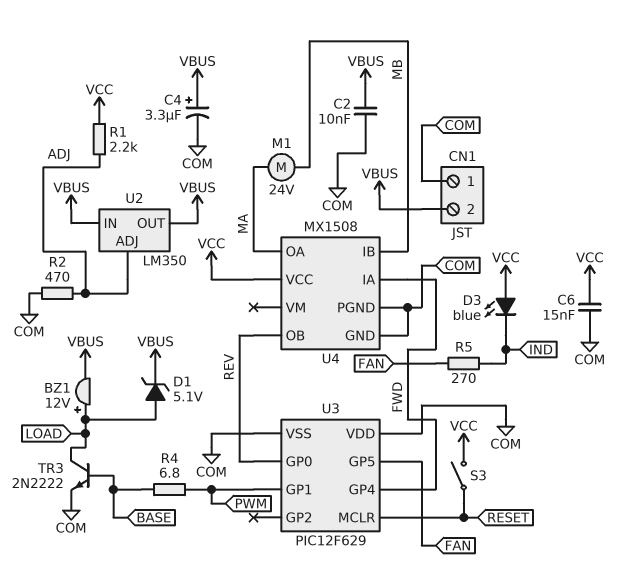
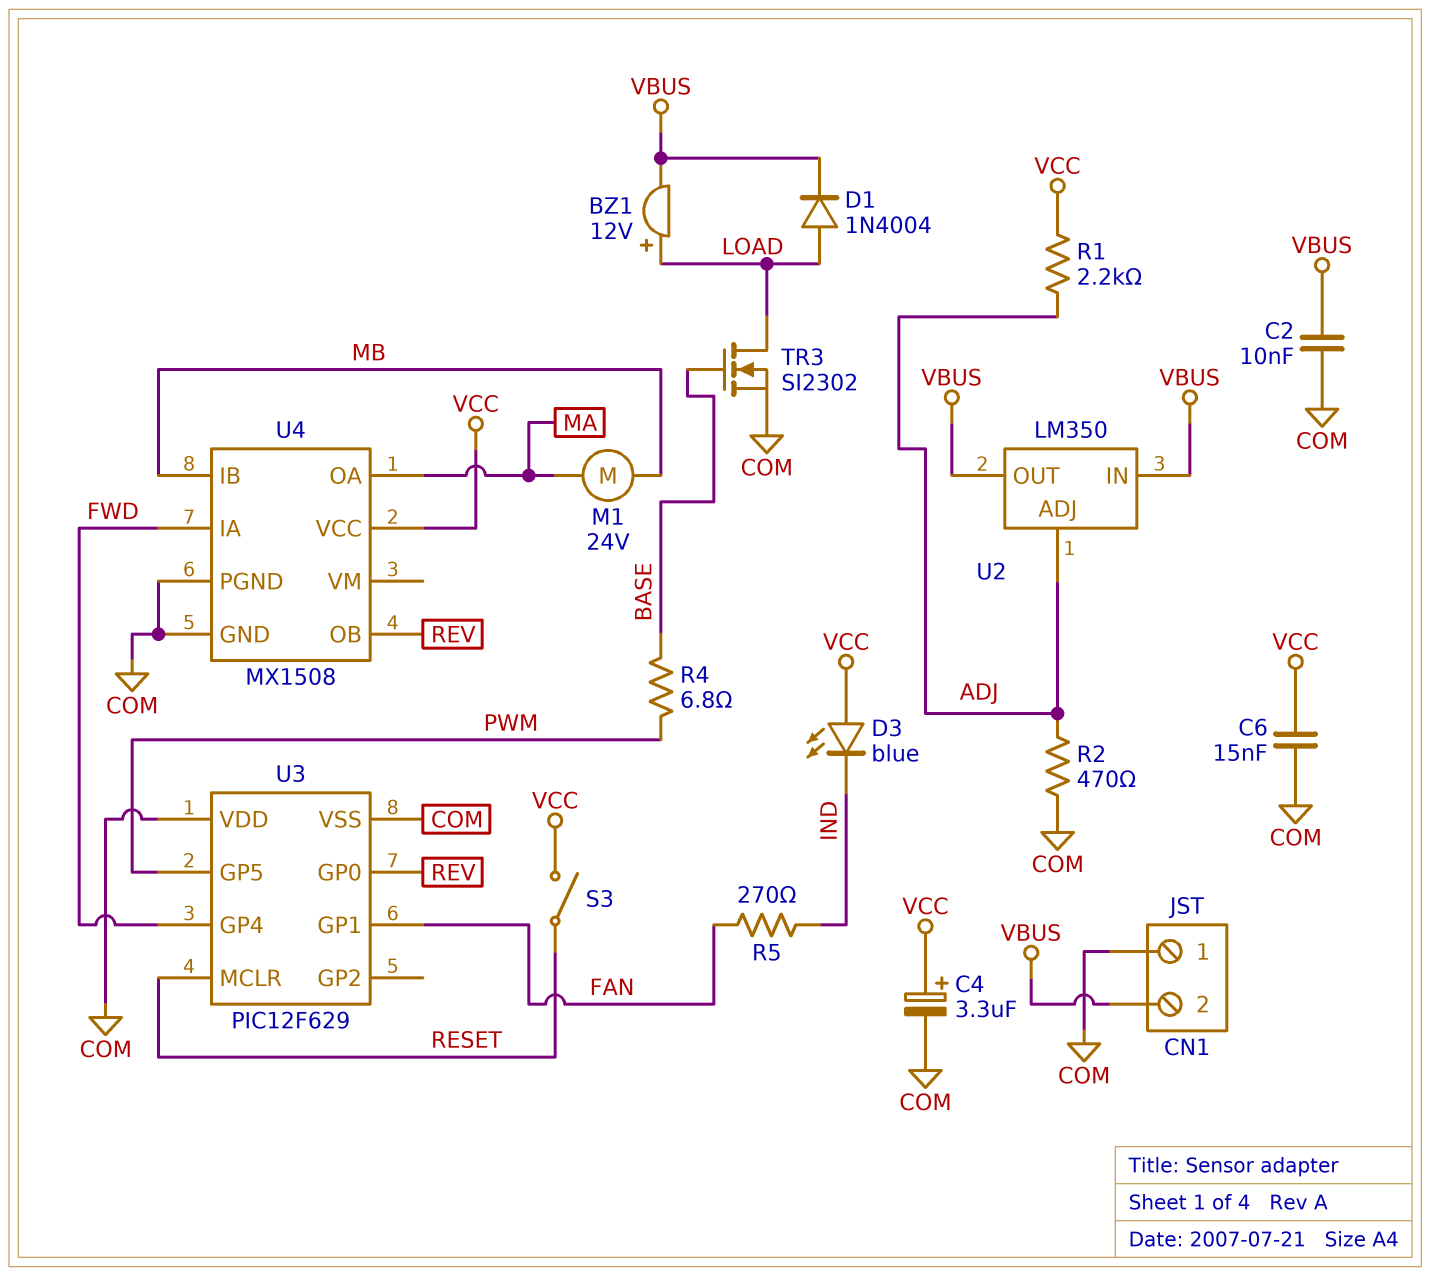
C4: 3.3uF (plus VBUS, minus COM) -> 3.3uF (plus VCC, minus COM)
D1: zener 5.1V (A LOAD, K VBUS) -> diode 1N4004 (A LOAD, K VBUS)
TR3: NPN 2N2222 (B BASE, C LOAD, E COM) -> NMOS SI2302 (G BASE, D LOAD, S COM)
U3 pin GP1: PWM -> FAN
U3 pin GP5: FAN -> PWM

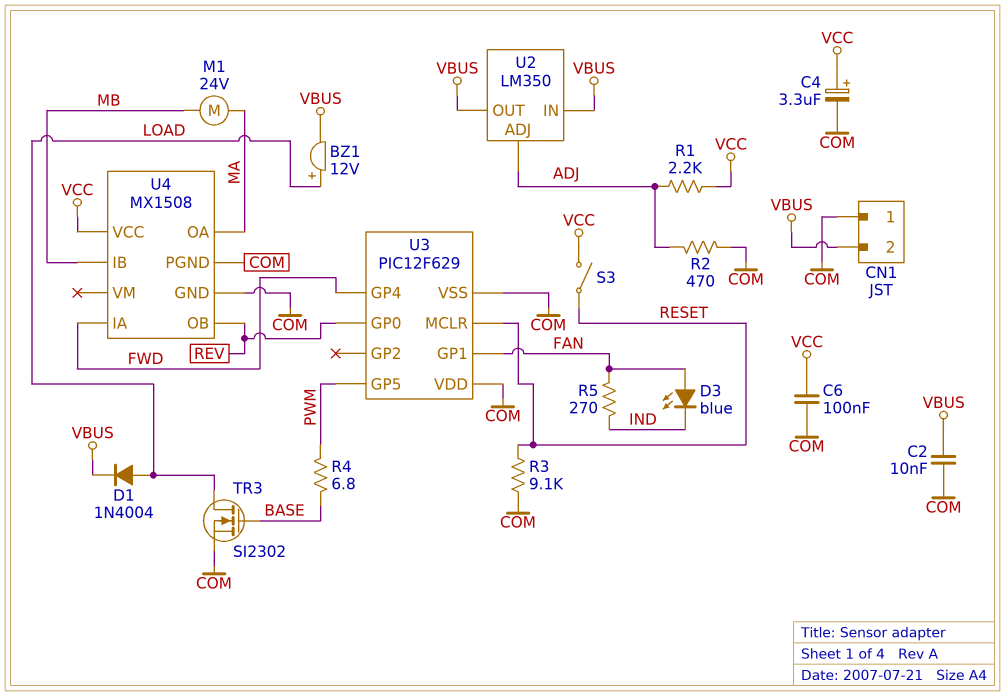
C6: 15nF (COM, VCC) -> 100nF (COM, VCC)
D3: LED blue (A VCC, K IND) -> LED blue (A FAN, K IND)
R3: none -> 9.1k (COM, RESET)

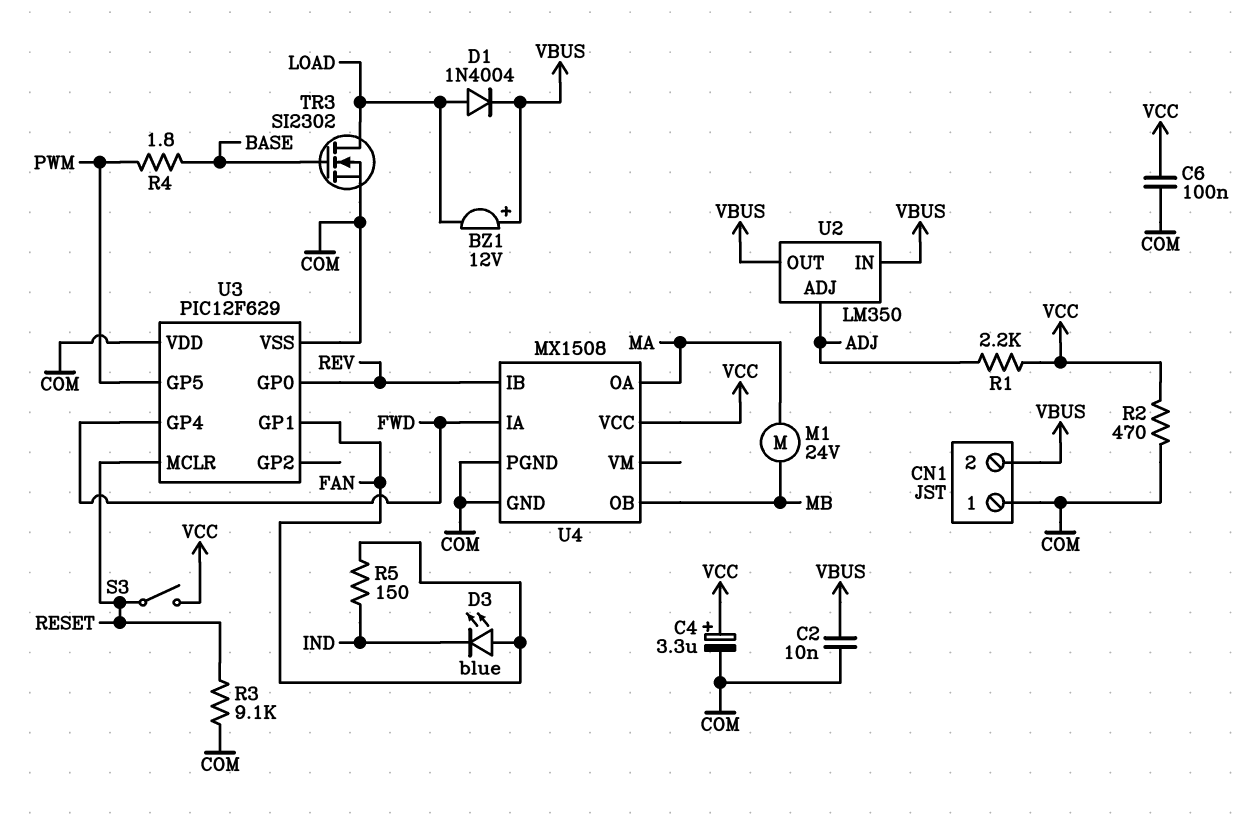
BZ1: buzzer 12V (plus LOAD, minus VBUS) -> buzzer 12V (plus VBUS, minus LOAD)
R2: 470 (ADJ, COM) -> 470 (COM, VCC)
R4: 6.8 (BASE, PWM) -> 1.8 (BASE, PWM)
R5: 270 (FAN, IND) -> 150 (FAN, IND)
U4 pin IB: MB -> REV
U4 pin OB: REV -> MB

